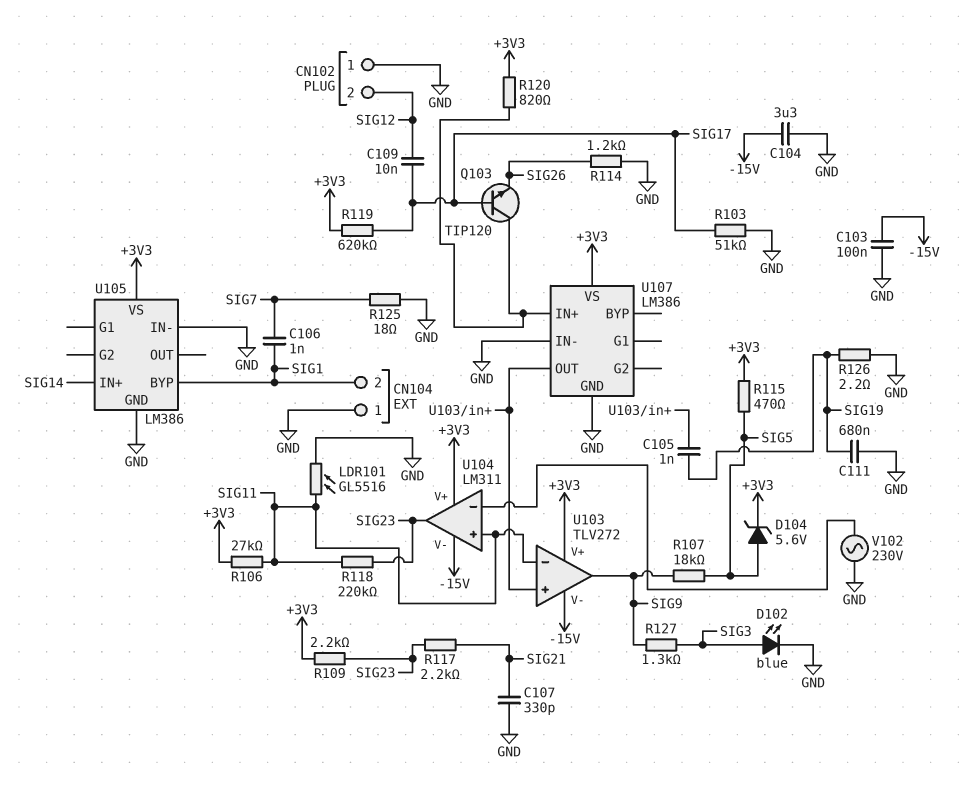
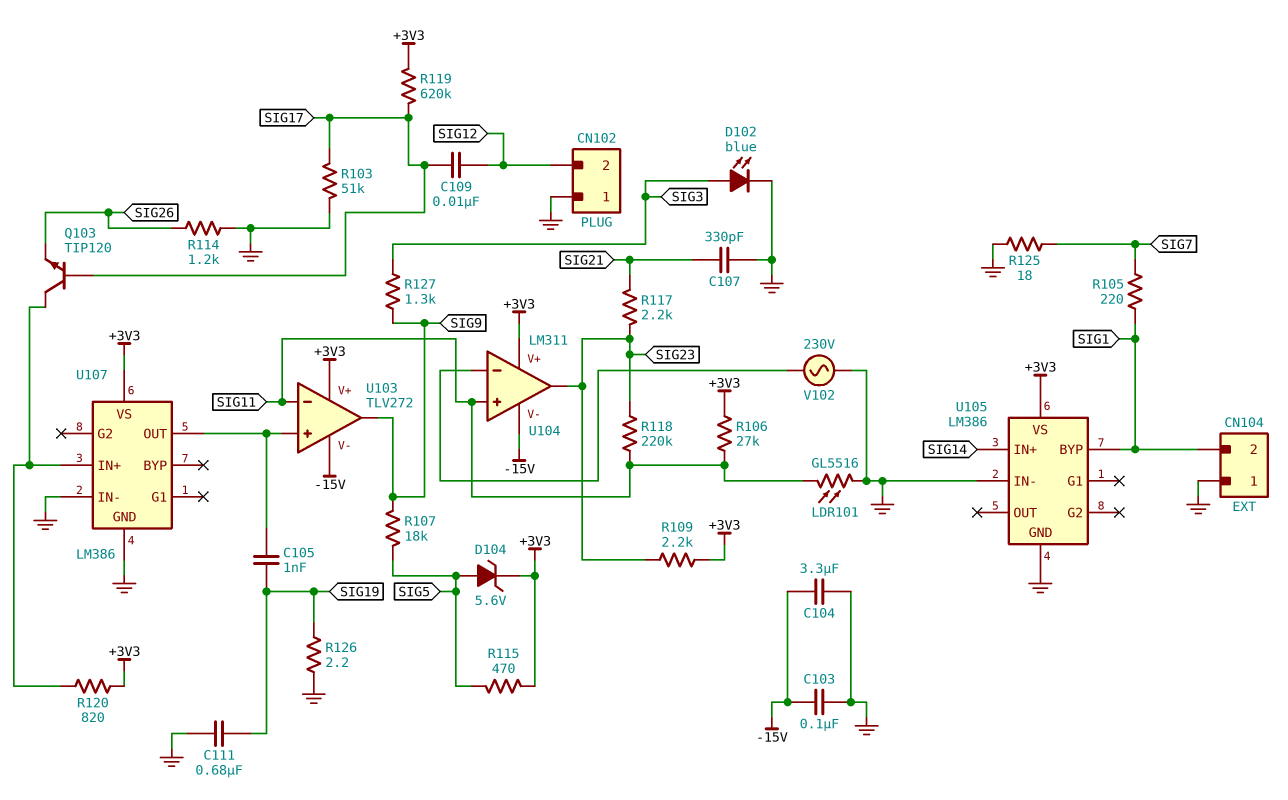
C106: 1nF (SIG1, SIG7) -> none
R105: none -> 220 (SIG1, SIG7)

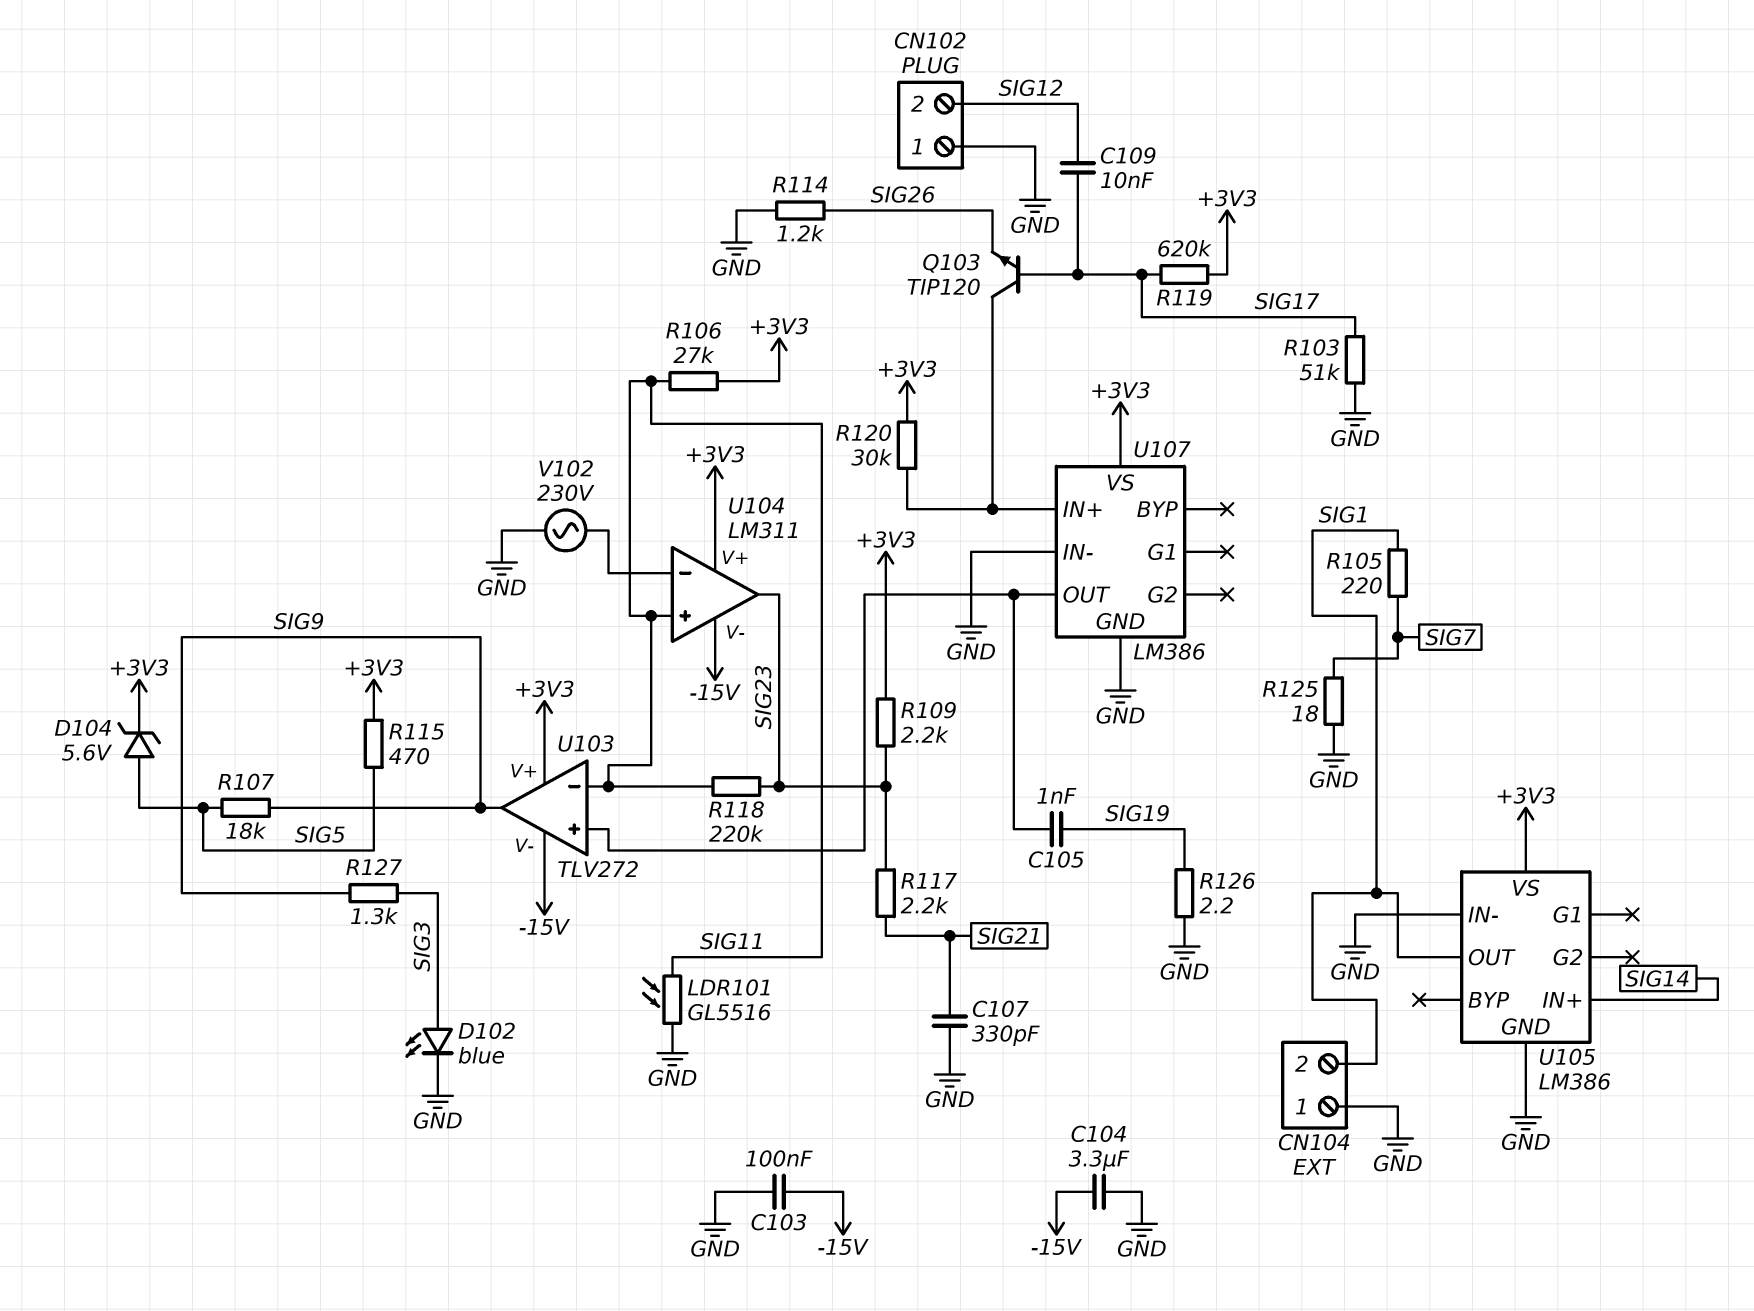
C111: 680nF (GND, SIG19) -> none
R120: 820 (+3V3, U107/IN+) -> 30k (+3V3, U107/IN+)
U105 pin BYP: SIG1 -> none
U105 pin OUT: none -> SIG1

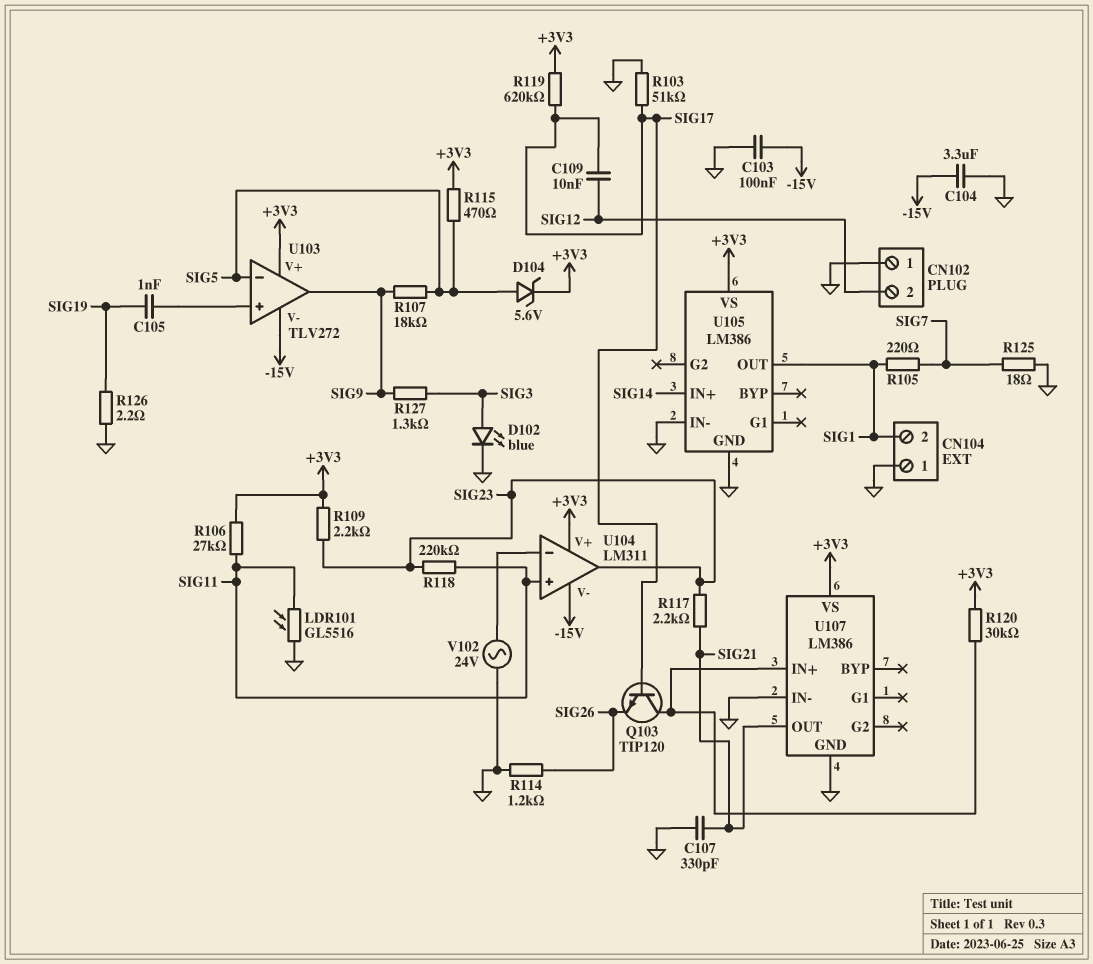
U103 pin in-: SIG11 -> SIG5
U107 pin OUT: U103/in+ -> SIG21
V102: AC 230V (GND, U104/in-) -> AC 24V (GND, U104/in-)

